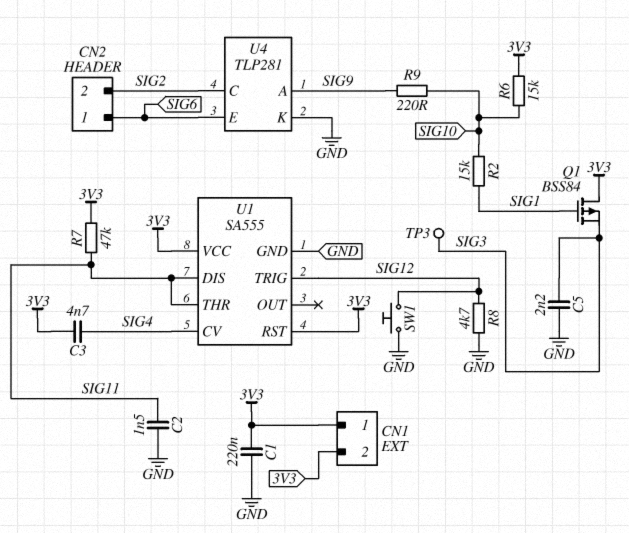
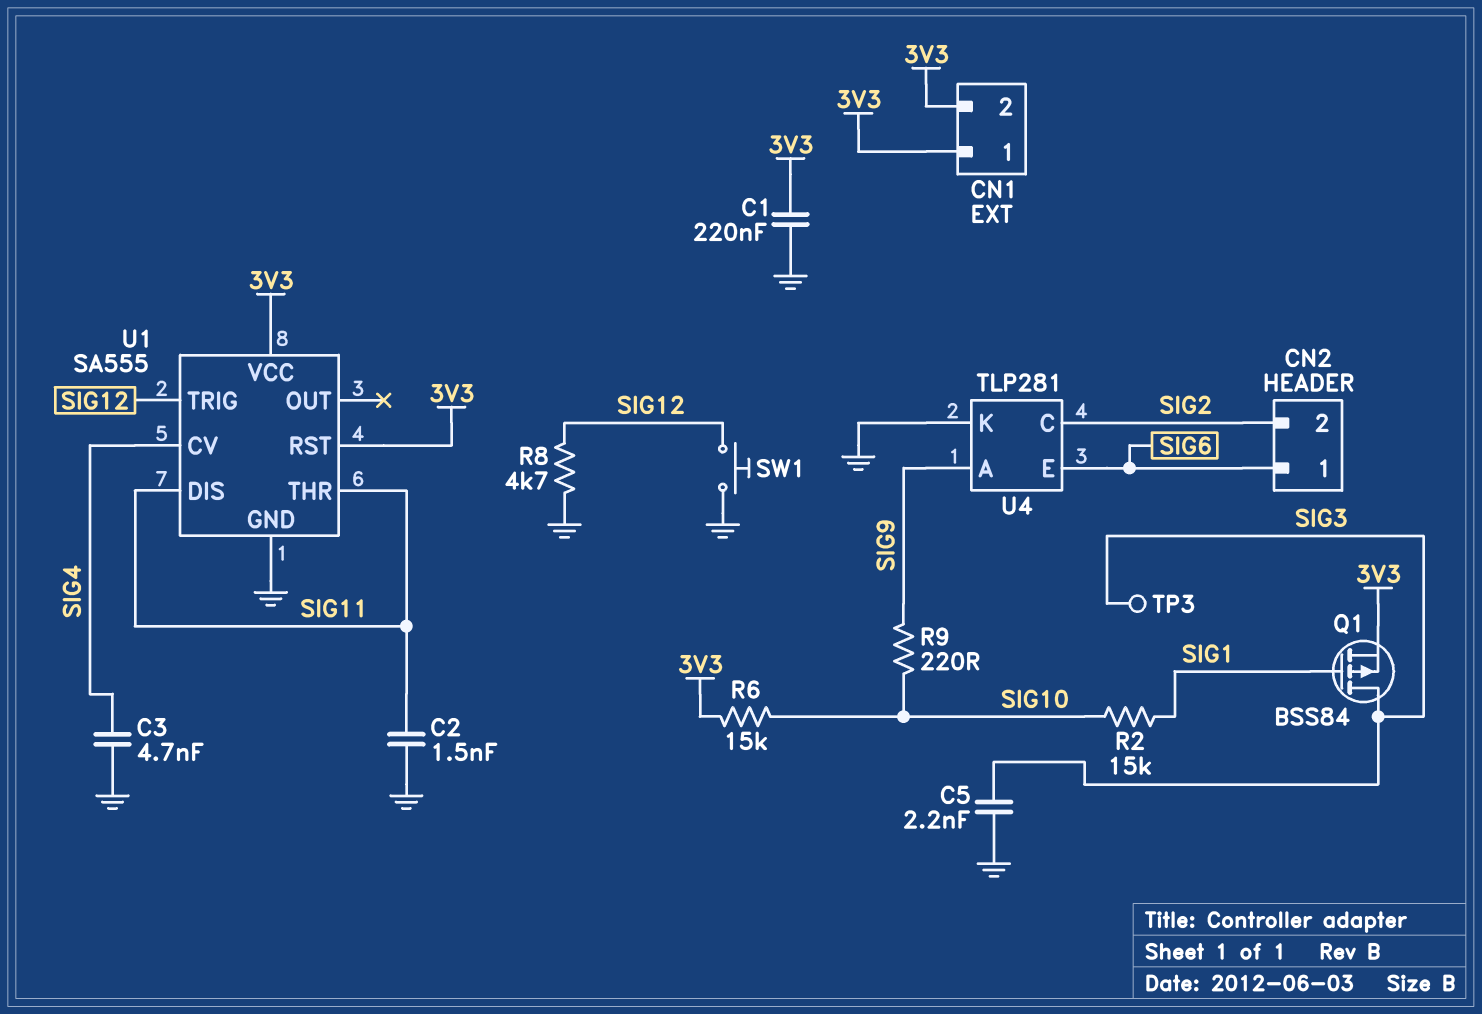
C3: 4.7nF (3V3, SIG4) -> 4.7nF (GND, SIG4)
Q1: PMOS BSS84 (G SIG1, D 3V3, S SIG3) -> PMOS BSS84 (G SIG1, D SIG3, S 3V3)
R7: 47k (3V3, SIG11) -> none

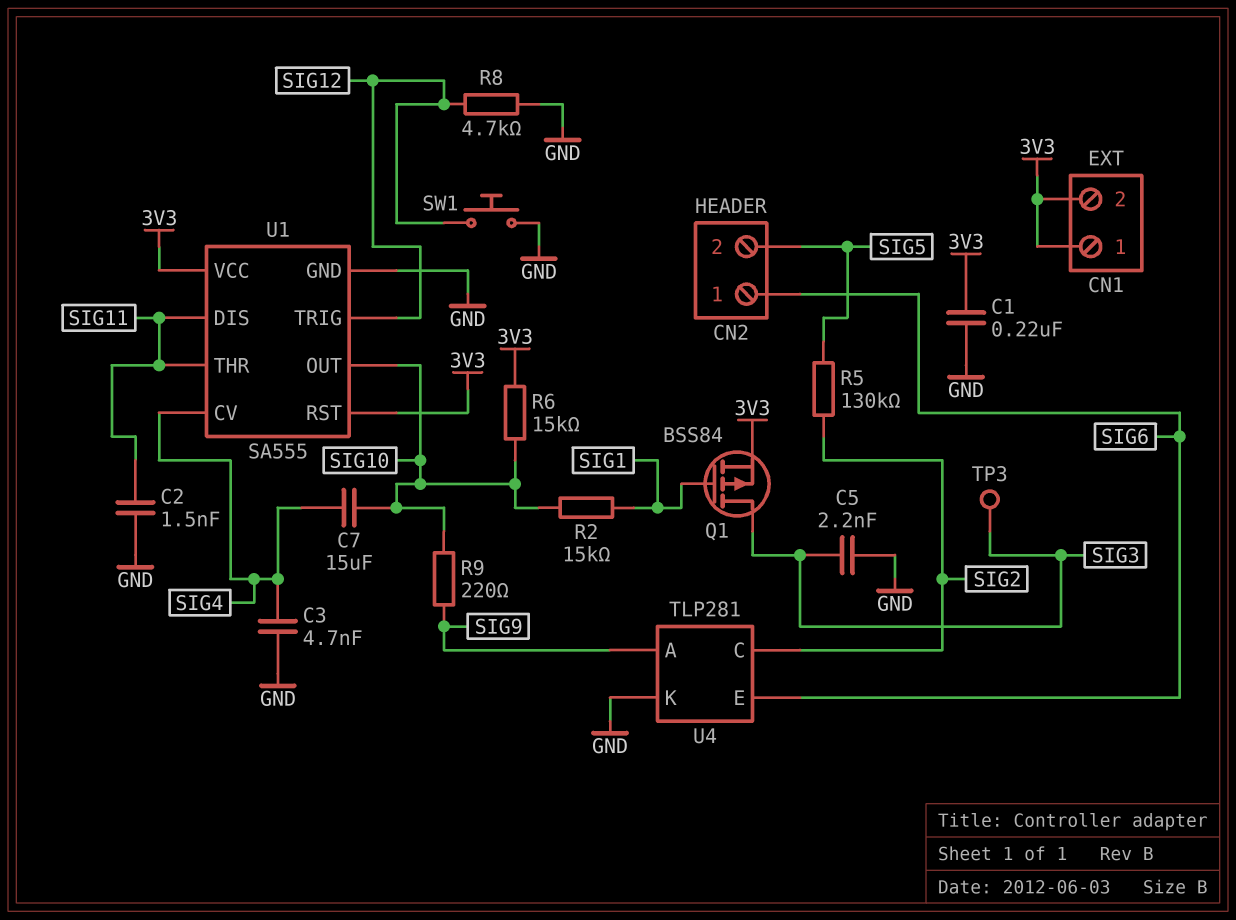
C7: none -> 15uF (SIG4, SIG10)
CN2 pin 2: SIG2 -> SIG5
R5: none -> 130k (SIG2, SIG5)
U1 pin OUT: none -> SIG10

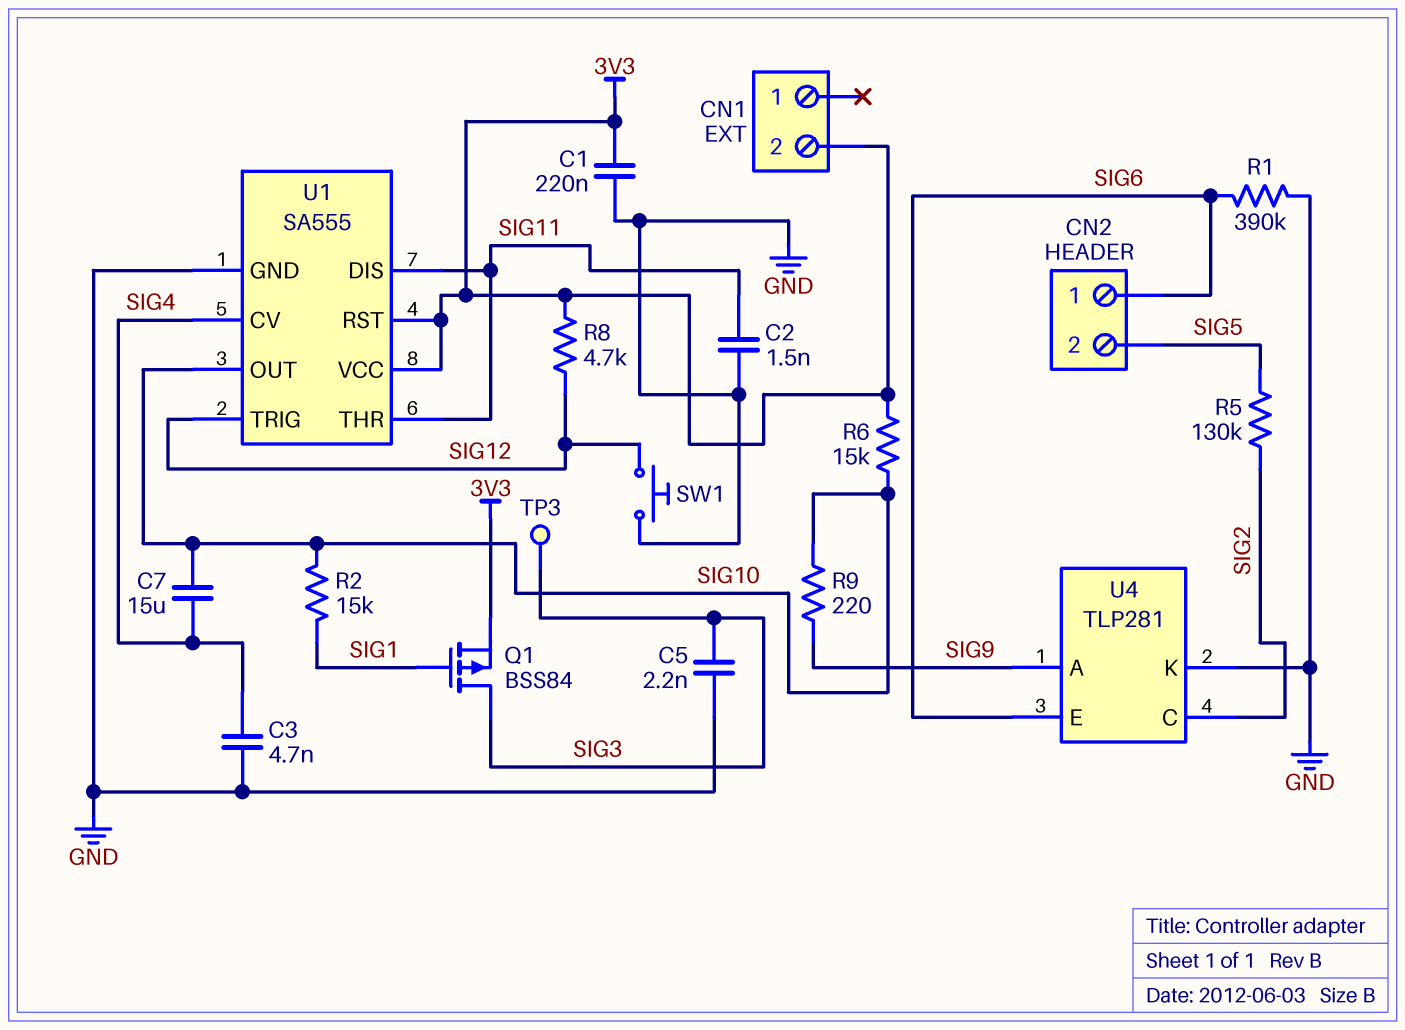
CN1 pin 1: 3V3 -> none
R1: none -> 390k (GND, SIG6)
R8: 4.7k (GND, SIG12) -> 4.7k (3V3, SIG12)

